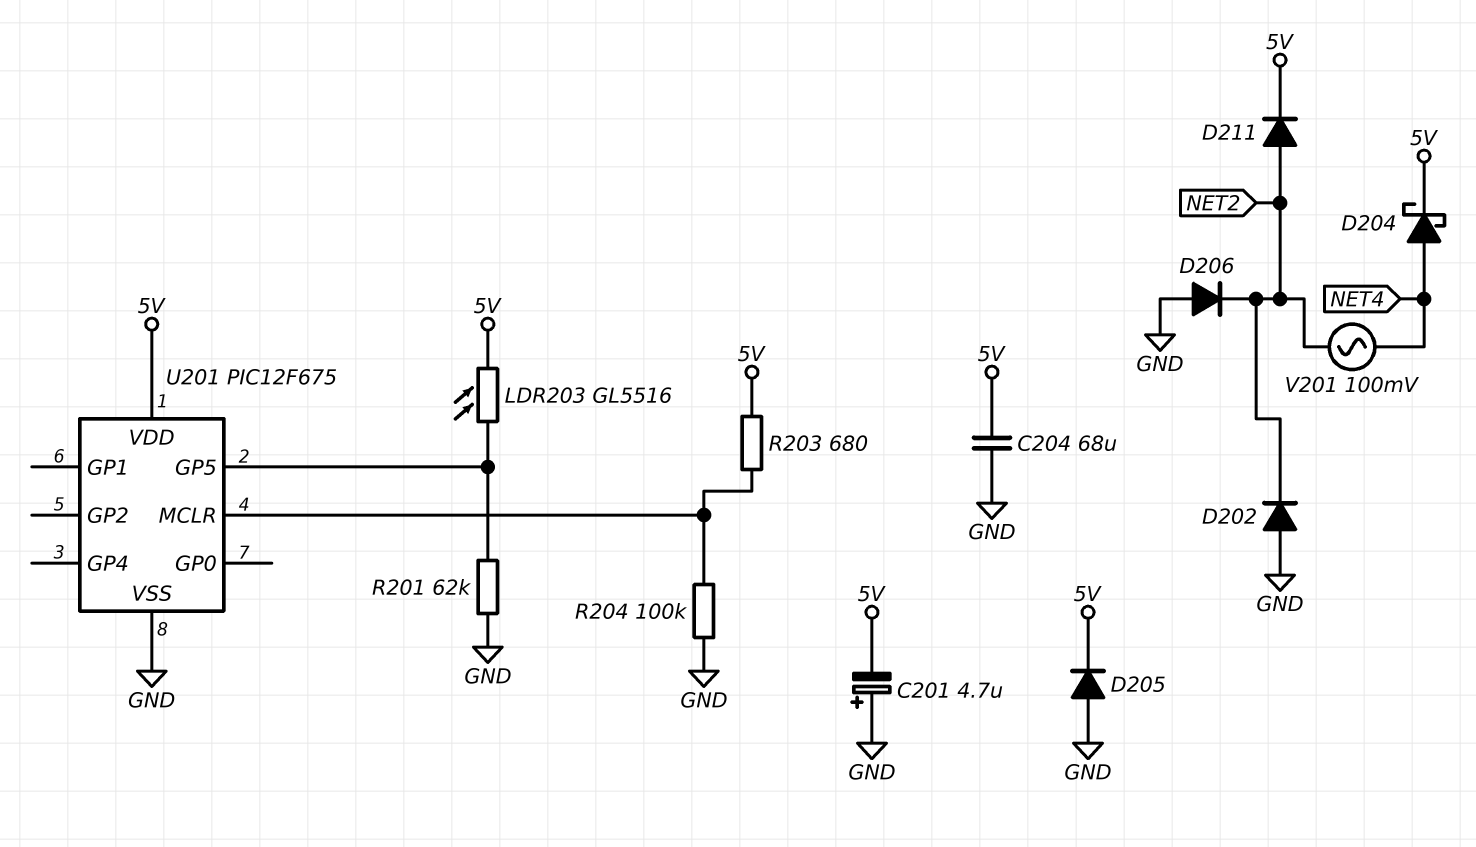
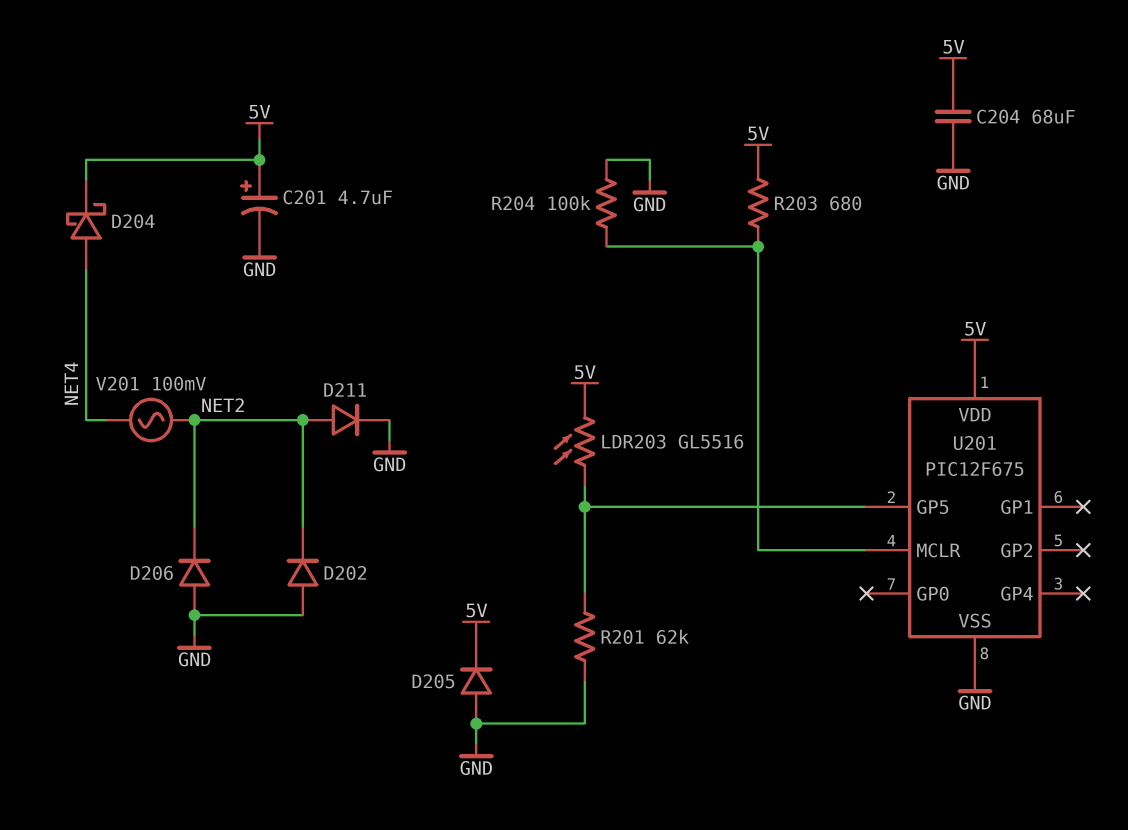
C201: 4.7uF (plus GND, minus 5V) -> 4.7uF (plus 5V, minus GND)
D211: diode (A NET2, K 5V) -> diode (A NET2, K GND)

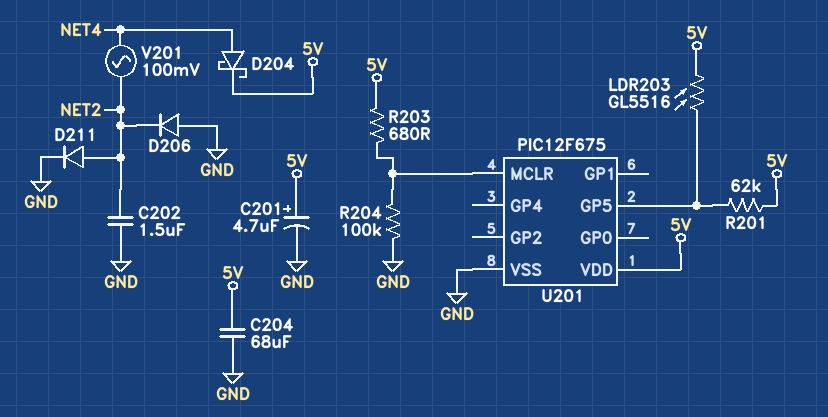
C202: none -> 1.5uF (GND, NET2)
D202: diode (A GND, K NET2) -> none
D205: diode (A GND, K 5V) -> none
R201: 62k (GND, U201/GP5) -> 62k (5V, U201/GP5)

